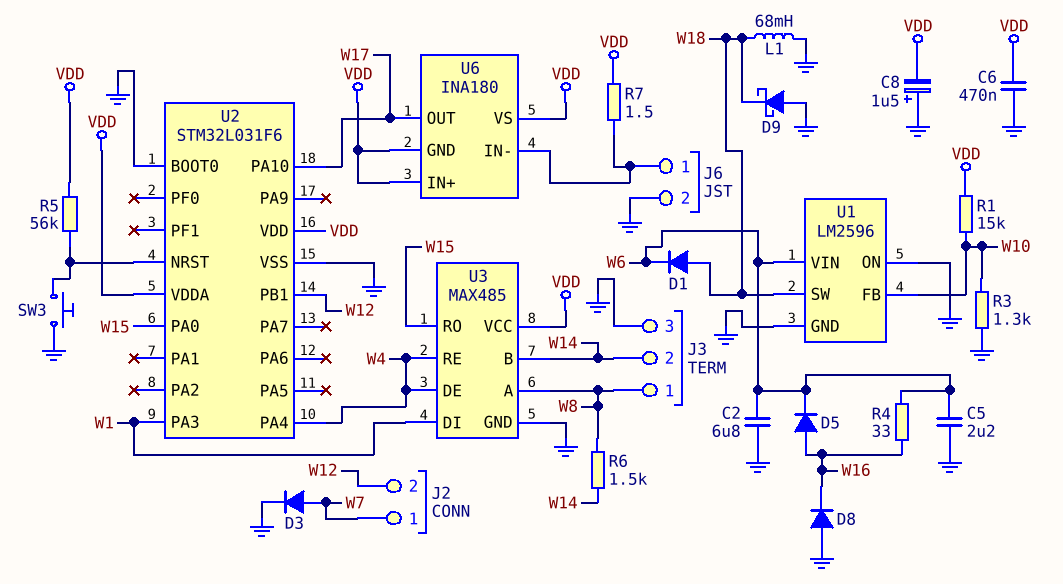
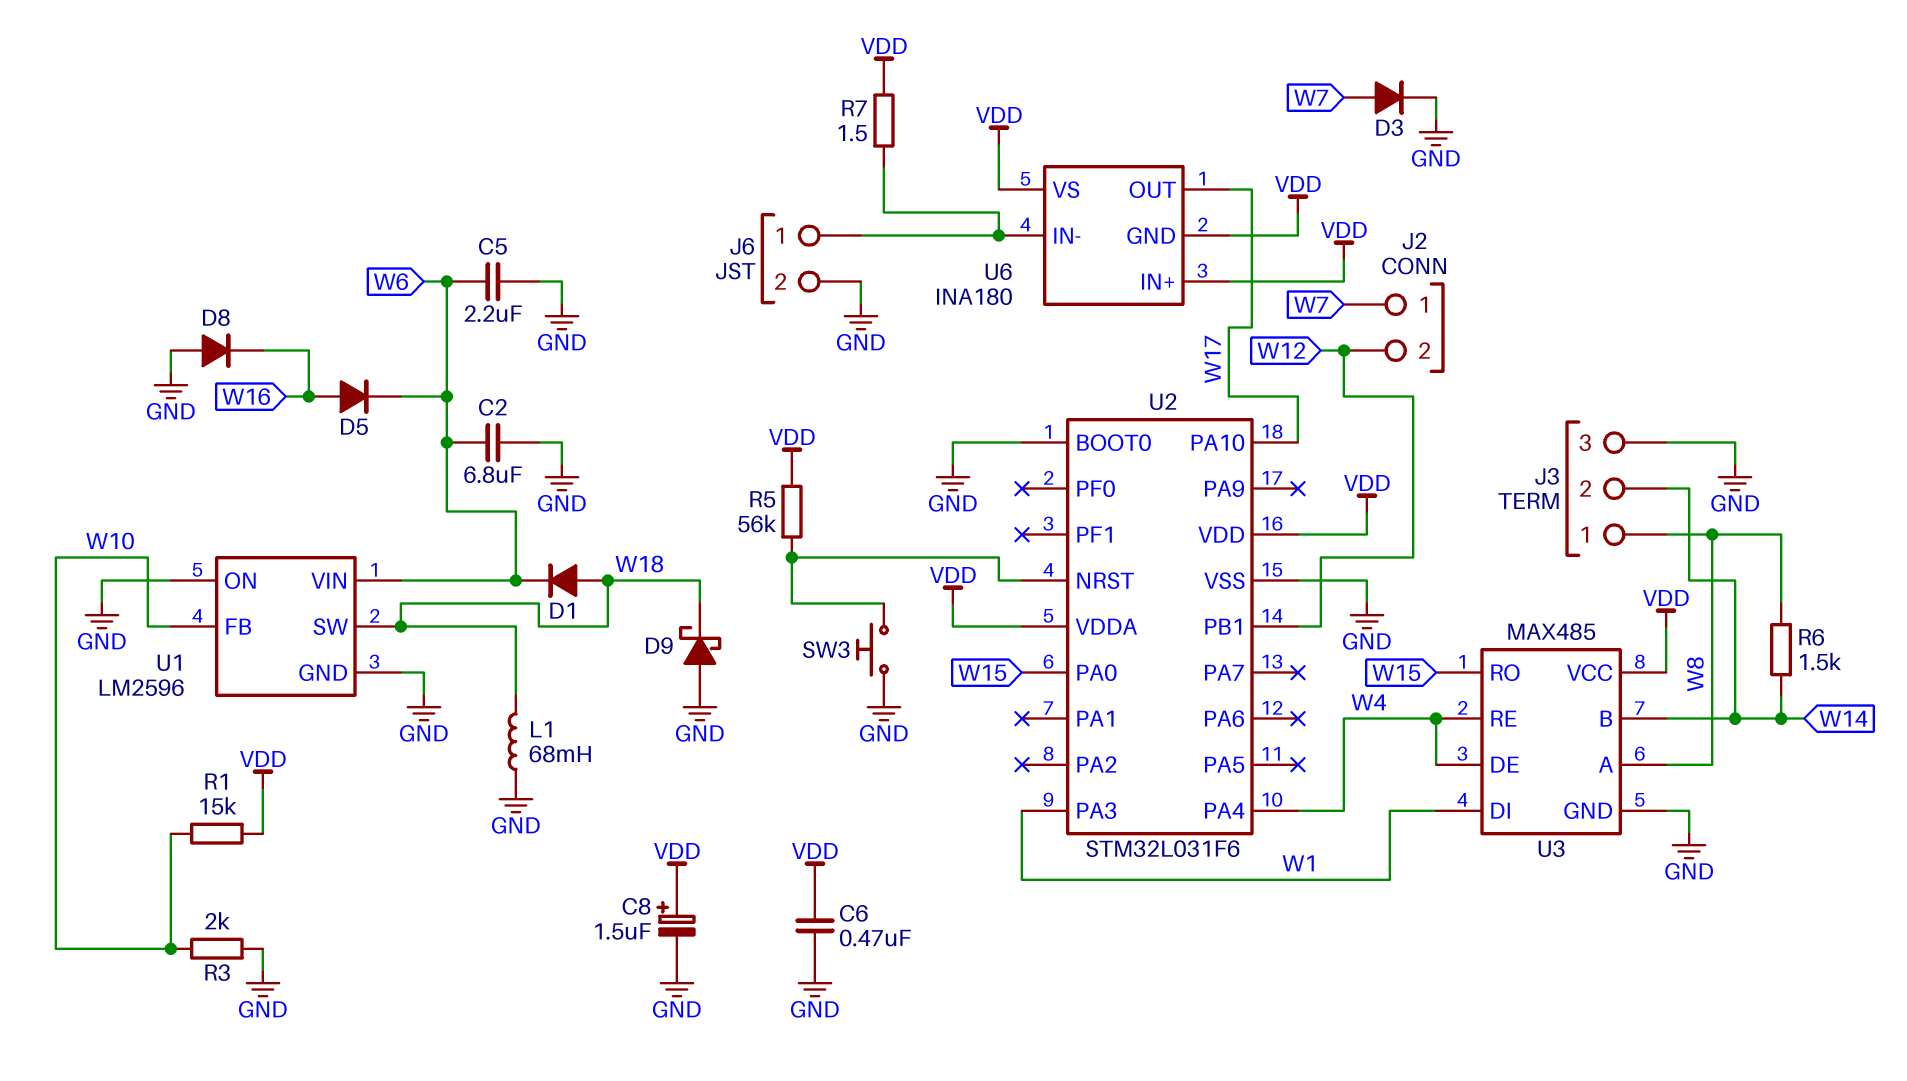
C8: 1.5uF (plus GND, minus VDD) -> 1.5uF (plus VDD, minus GND)
R3: 1.3k (GND, W10) -> 2k (GND, W10)
R4: 33 (W6, W16) -> none

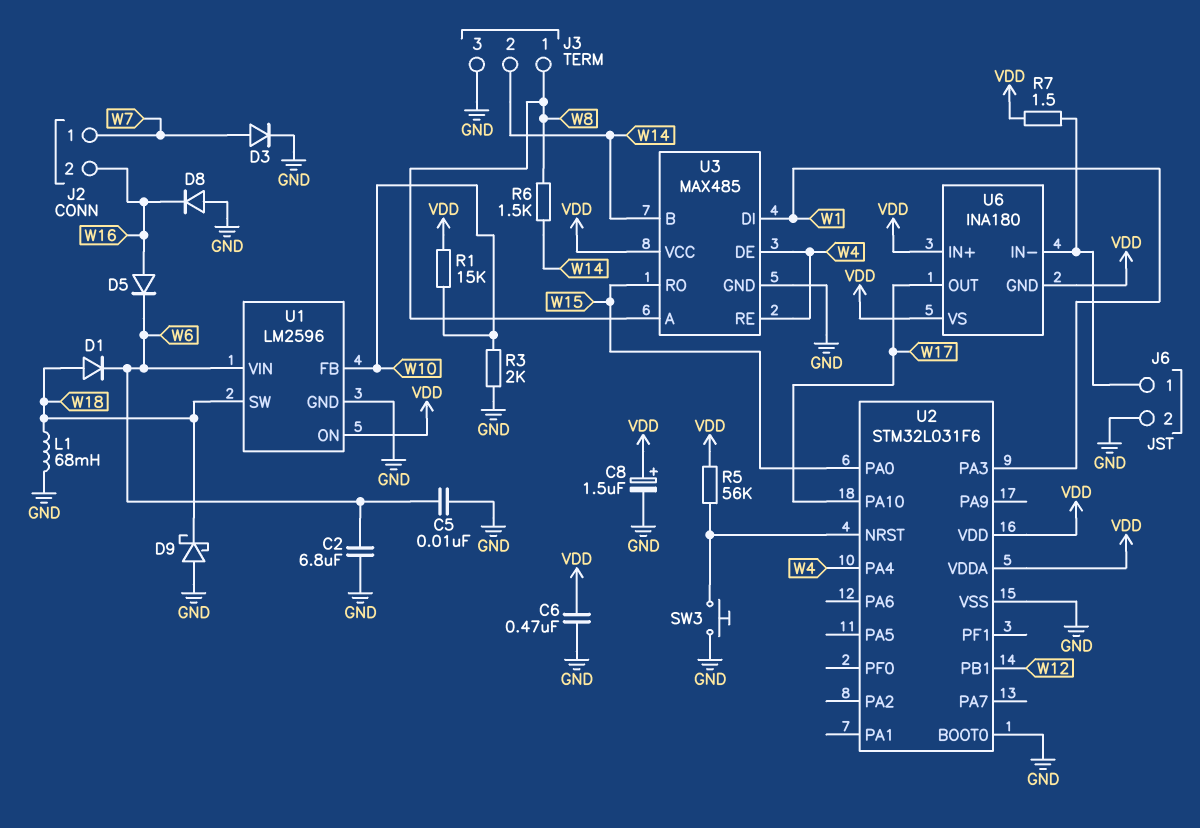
C5: 2.2uF (GND, W6) -> 10nF (GND, W6)
J2 pin 2: W12 -> W16
U1 pin ON: GND -> VDD

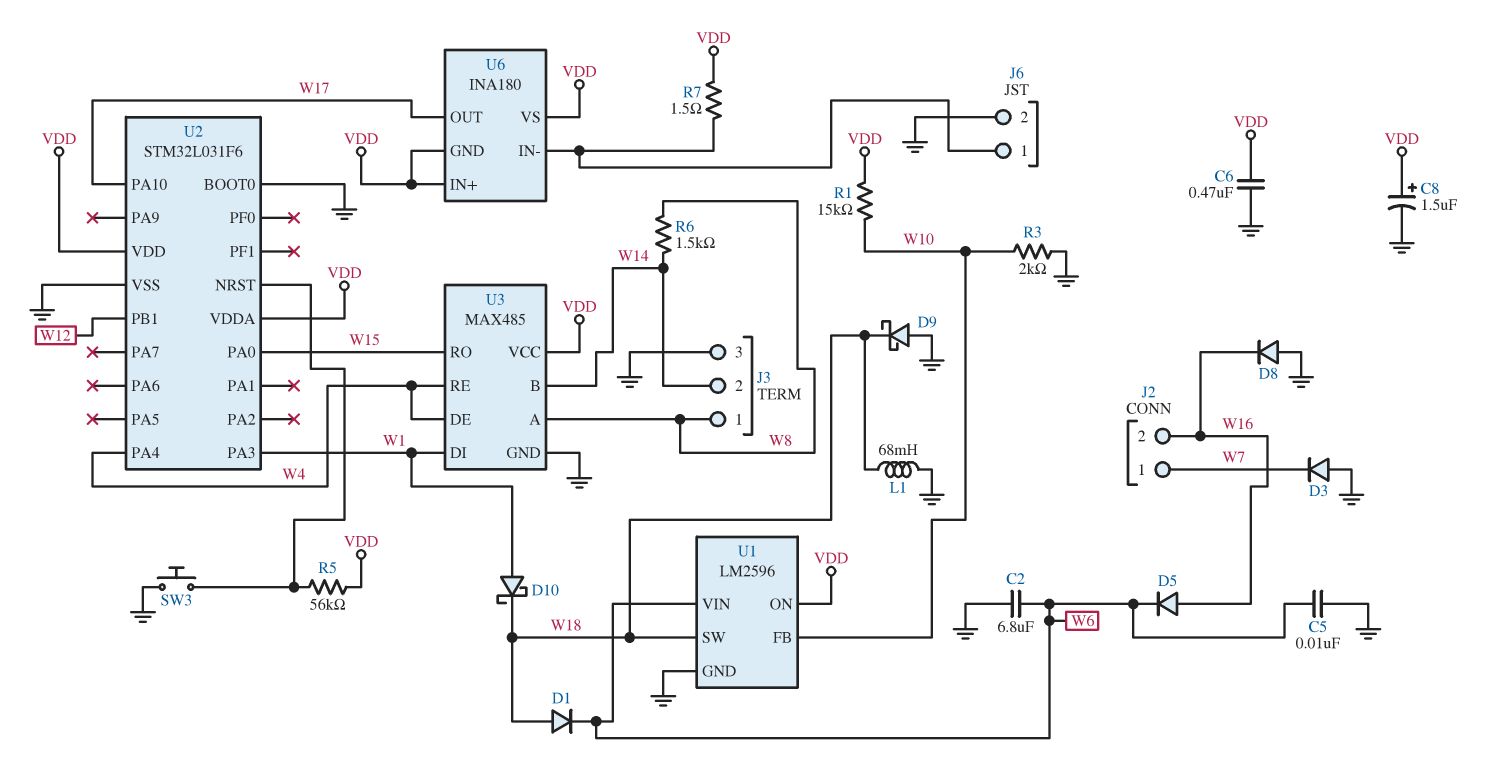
D3: diode (A W7, K GND) -> diode (A GND, K W7)
D10: none -> schottky (A W1, K W18)

